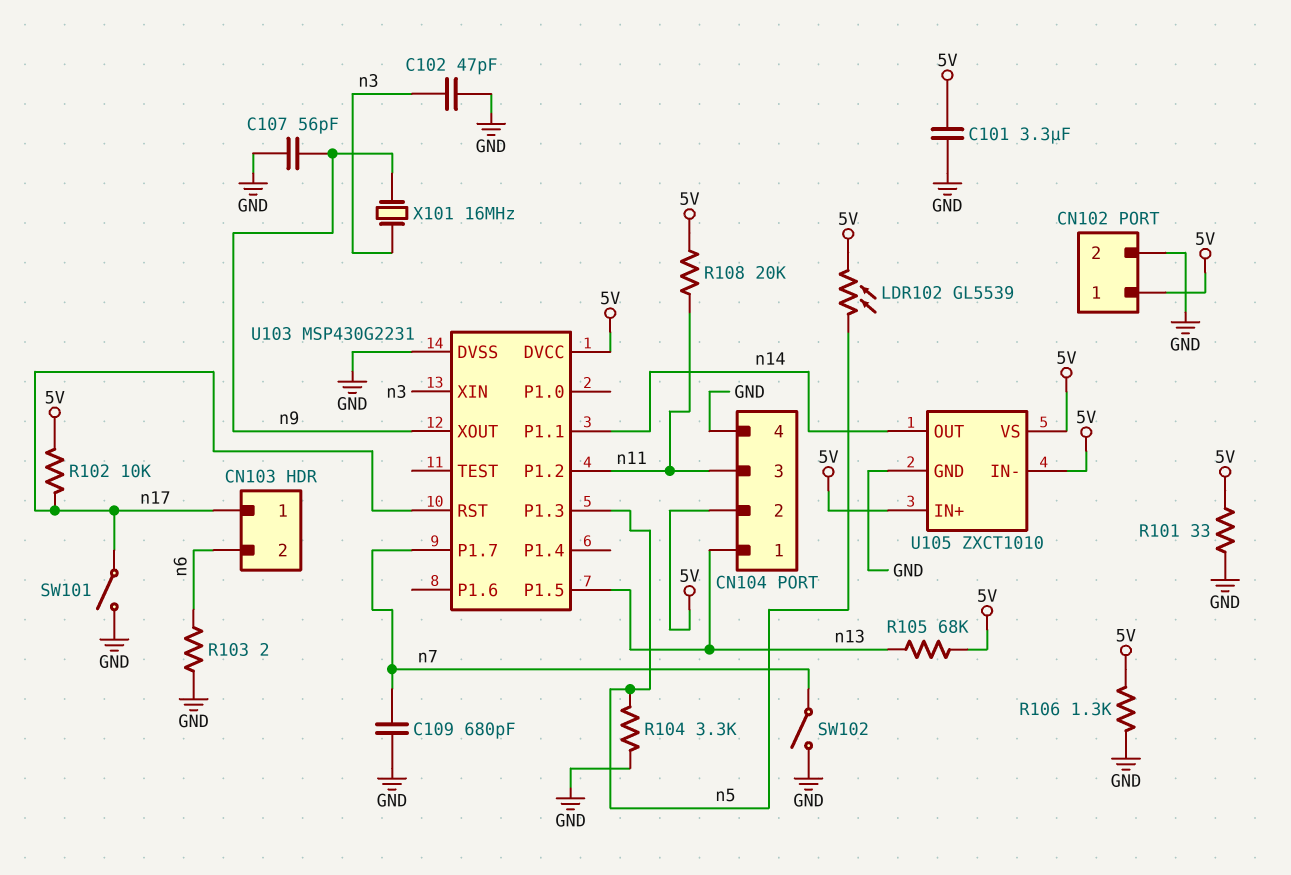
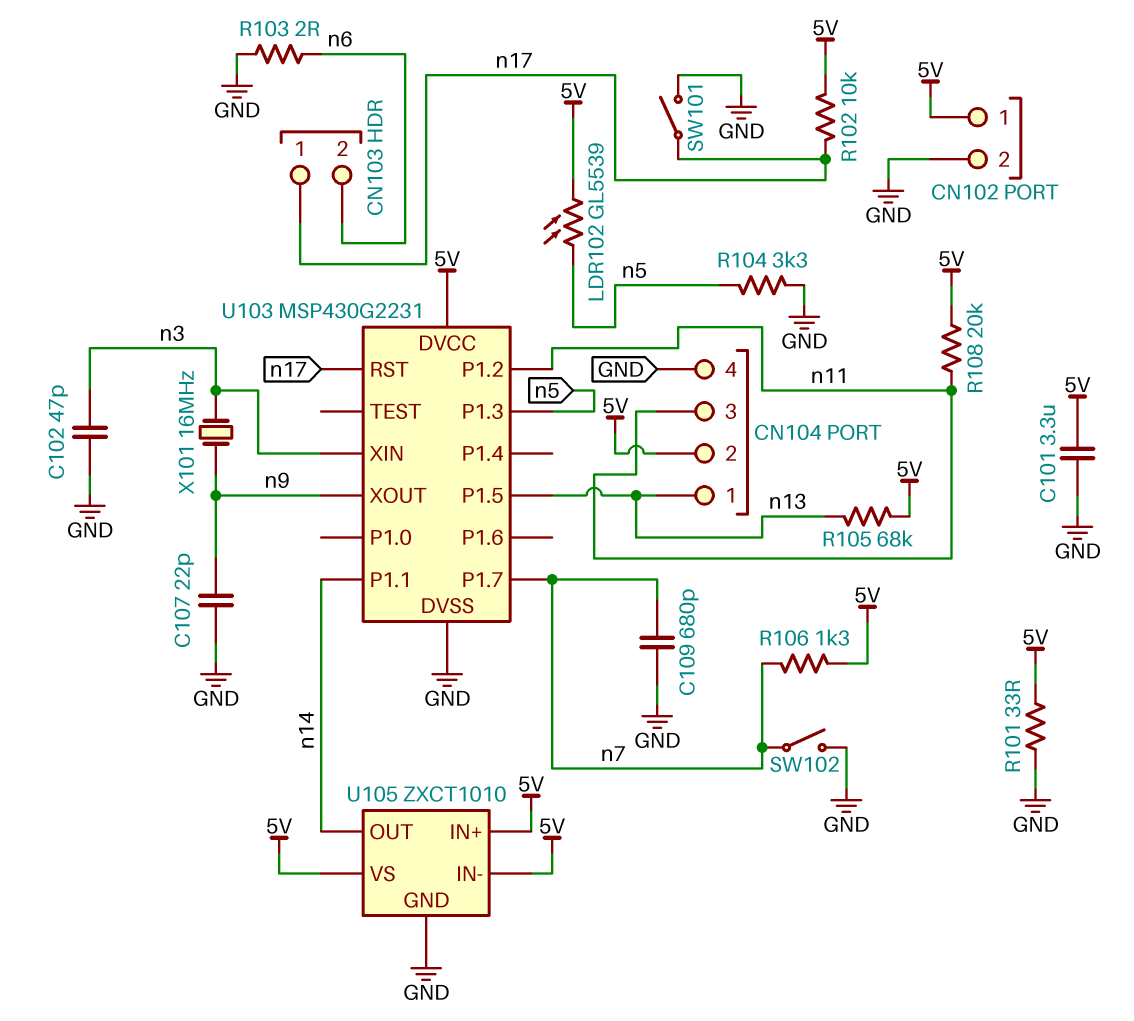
C107: 56pF (GND, n9) -> 22pF (GND, n9)
R106: 1.3k (5V, GND) -> 1.3k (5V, n7)

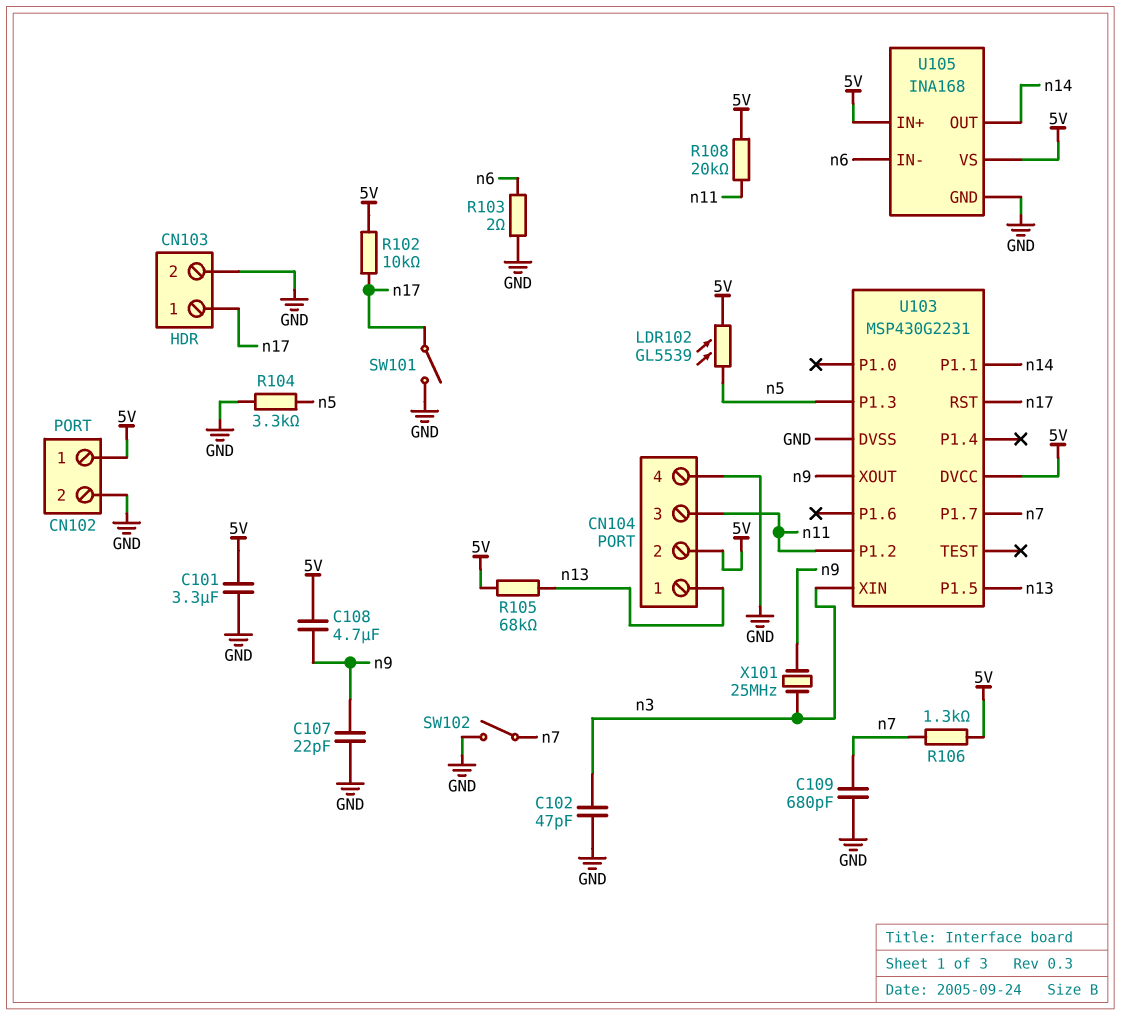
C108: none -> 4.7uF (5V, n9)
CN103 pin 2: n6 -> GND
R101: 33 (5V, GND) -> none
U105: ZXCT1010 -> INA168
U105 pin IN-: 5V -> n6
X101: 16MHz (n3, n9) -> 25MHz (n3, n9)

